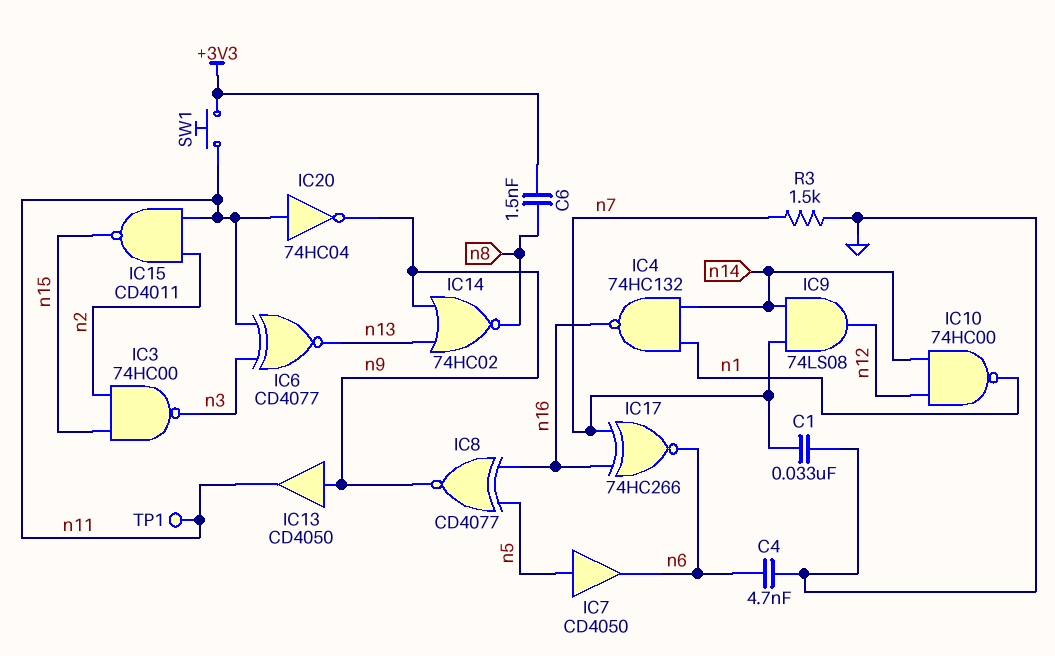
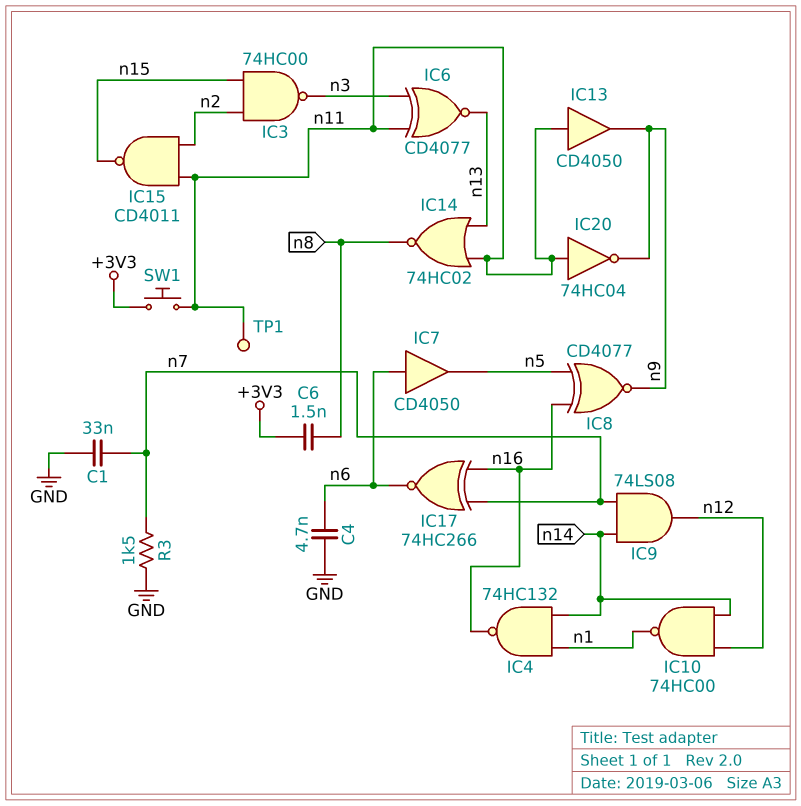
IC7: buffer CD4050 (in n5, out n6) -> buffer CD4050 (in n6, out n5)
IC13: buffer CD4050 (in n9, out n11) -> buffer CD4050 (in n11, out n9)
IC14: NOR 74HC02 (in n9, in n13, out n8) -> NOR 74HC02 (in n11, in n13, out n8)

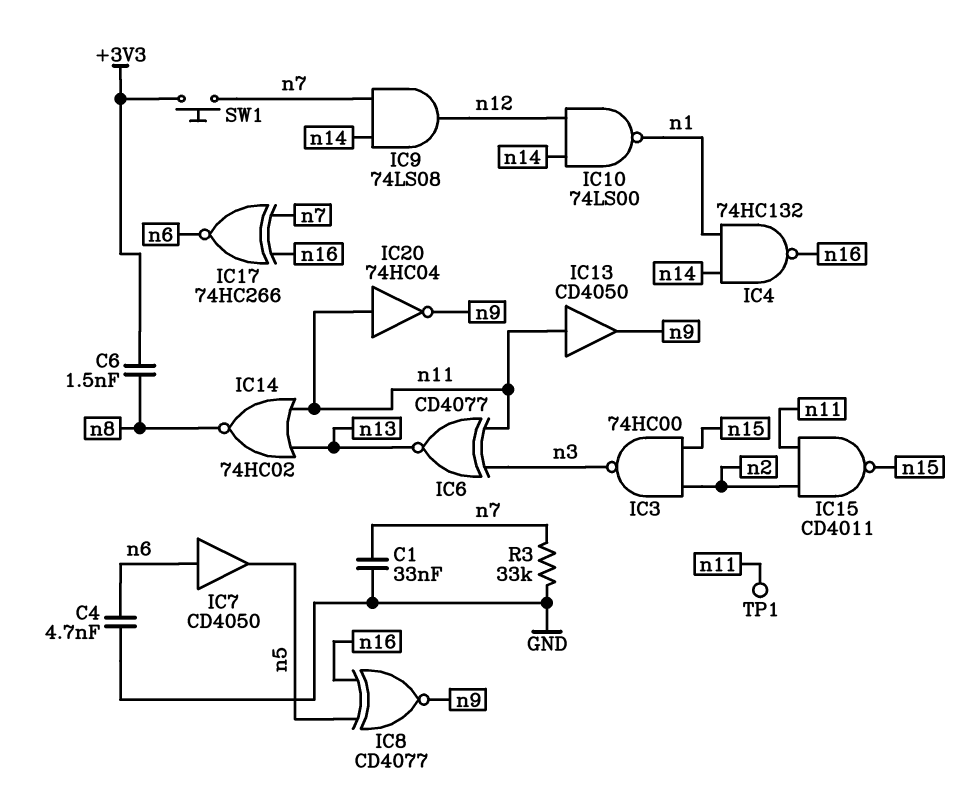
IC10: NAND 74HC00 (in n12, in n14, out n1) -> NAND 74LS00 (in n12, in n14, out n1)
R3: 1.5k (GND, n7) -> 33k (GND, n7)
SW1: button (+3V3, n11) -> button (+3V3, n7)

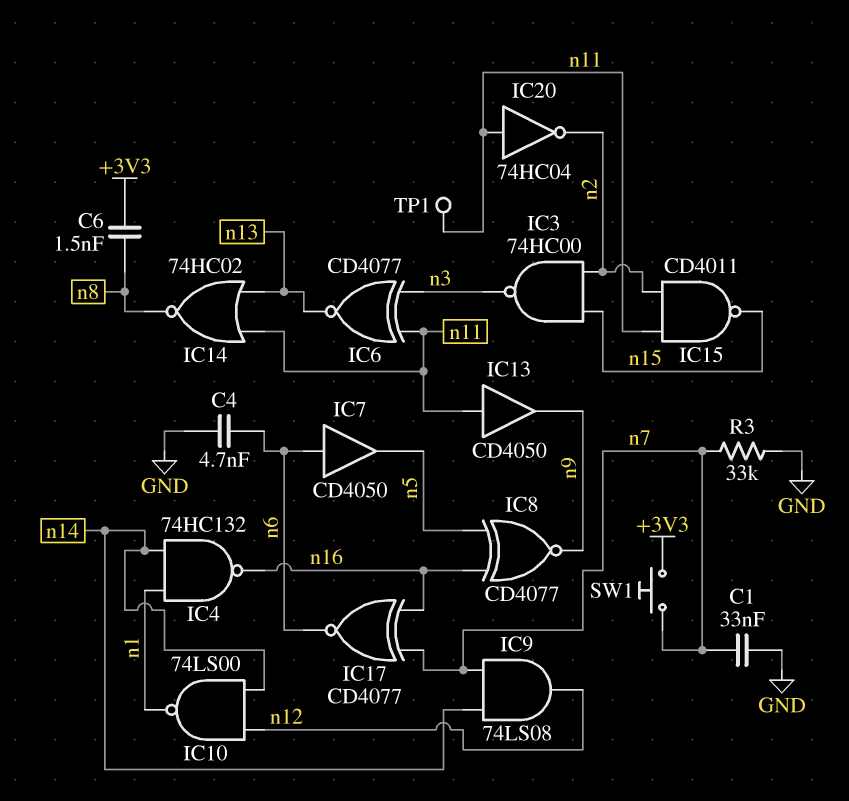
IC17: XNOR 74HC266 (in n7, in n16, out n6) -> XNOR CD4077 (in n7, in n16, out n6)
IC20: NOT 74HC04 (in n11, out n9) -> NOT 74HC04 (in n11, out n2)

